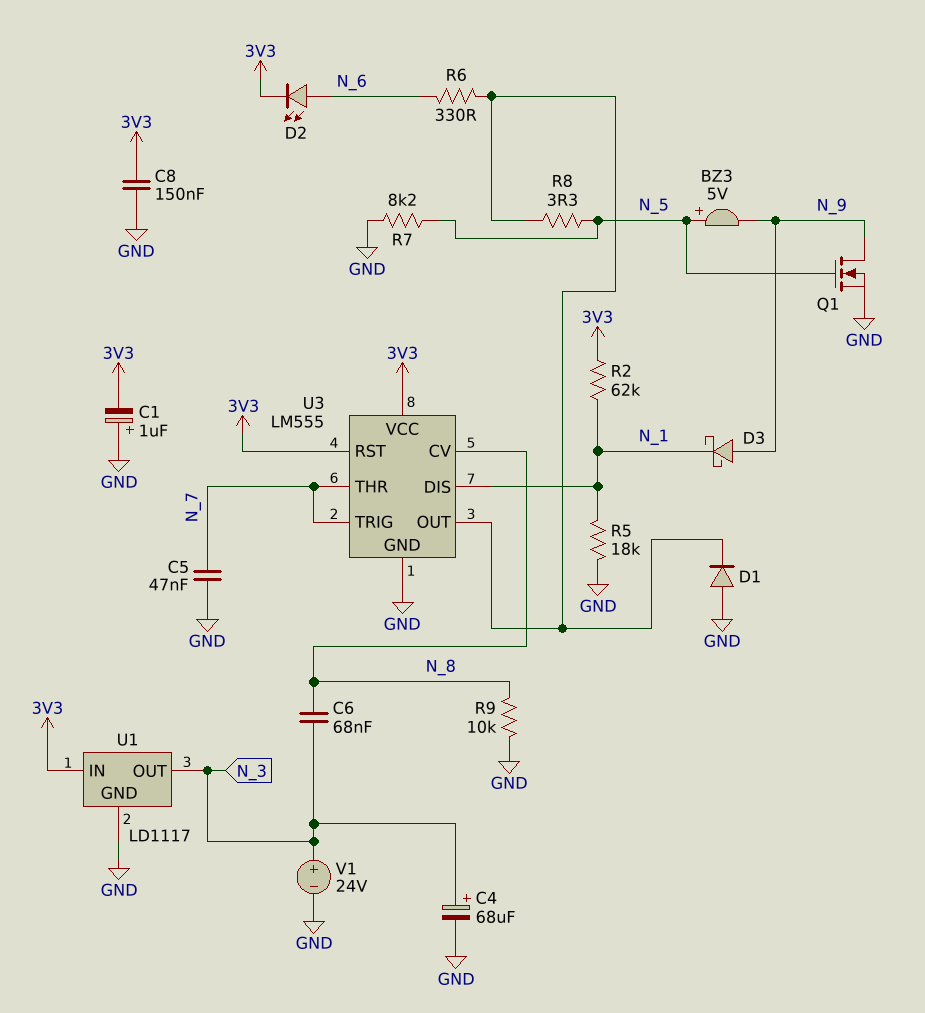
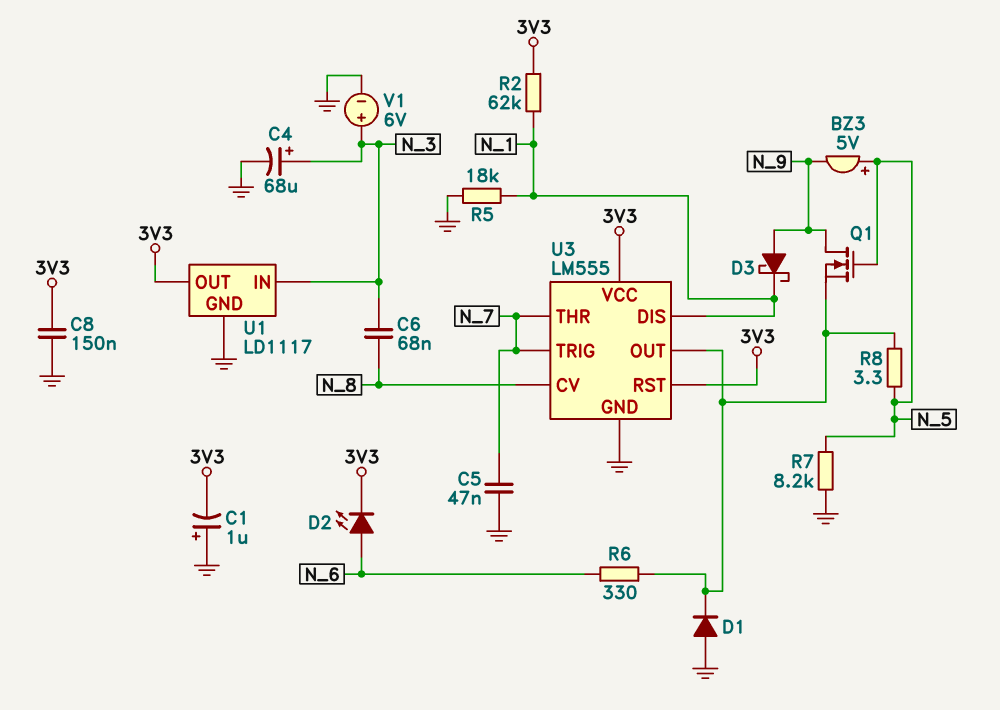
Q1: NMOS (G N_5, D N_9, S GND) -> NMOS (G N_5, D N_9, S U3/OUT)
R9: 10k (GND, N_8) -> none
U1 pin IN: 3V3 -> N_3
U1 pin OUT: N_3 -> 3V3
V1: 24V (plus N_3, minus GND) -> 6V (plus N_3, minus GND)

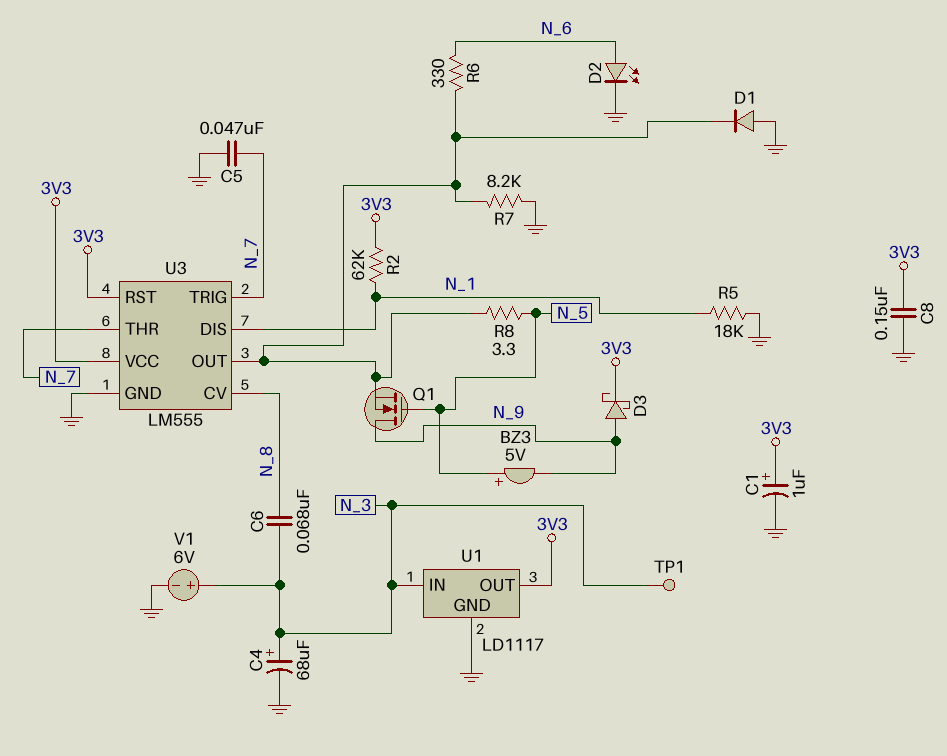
C1: 1uF (plus GND, minus 3V3) -> 1uF (plus 3V3, minus GND)
D2: LED (A N_6, K 3V3) -> LED (A N_6, K GND)
D3: schottky (A N_9, K N_1) -> schottky (A N_9, K 3V3)
R7: 8.2k (GND, N_5) -> 8.2k (GND, U3/OUT)
TP1: none -> test point (N_3)

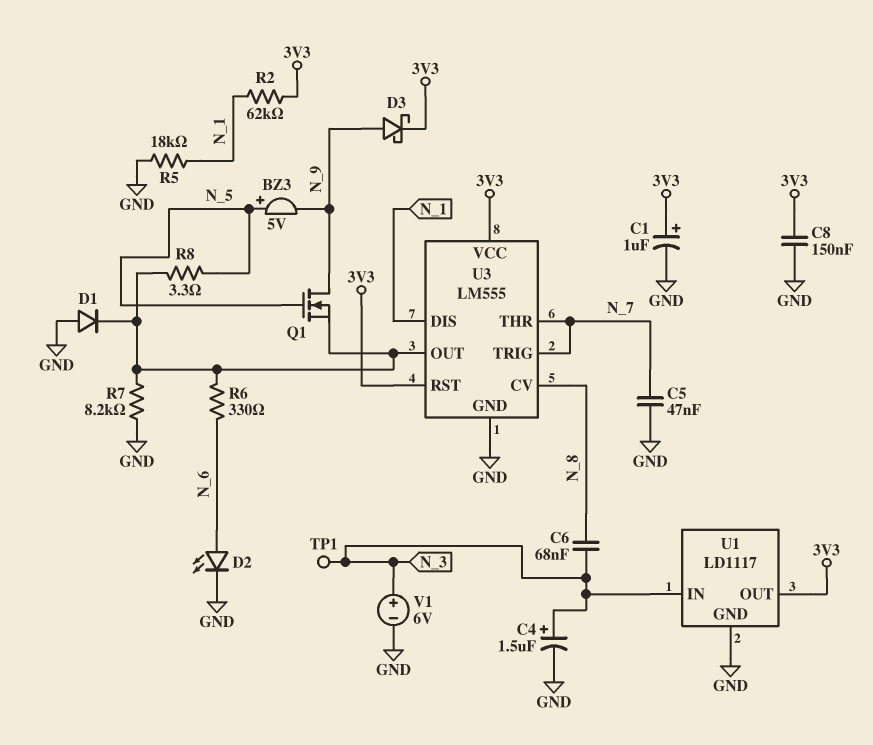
C4: 68uF (plus N_3, minus GND) -> 1.5uF (plus N_3, minus GND)

